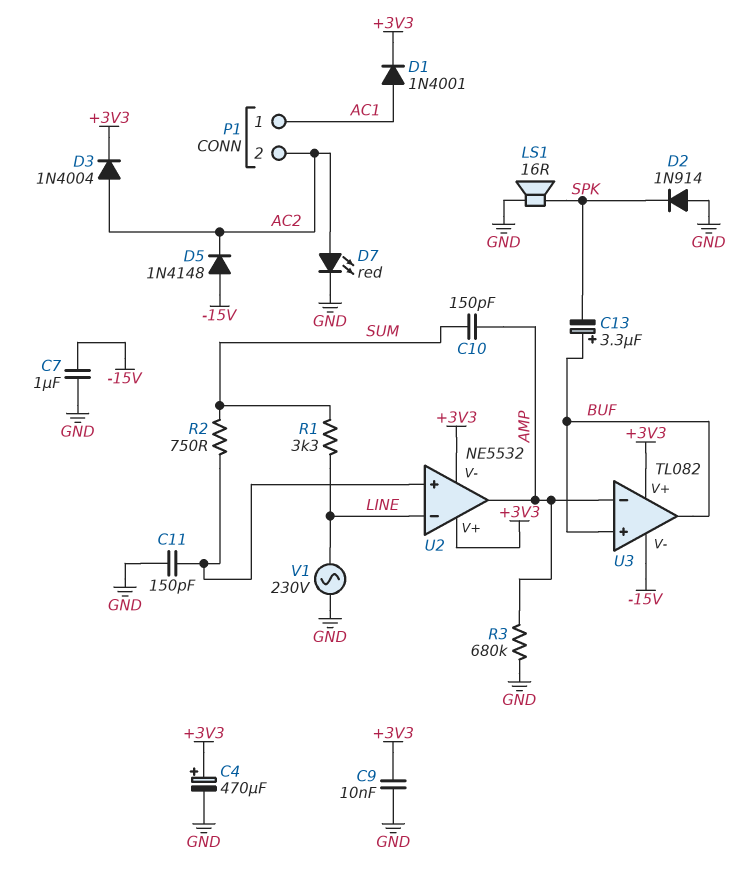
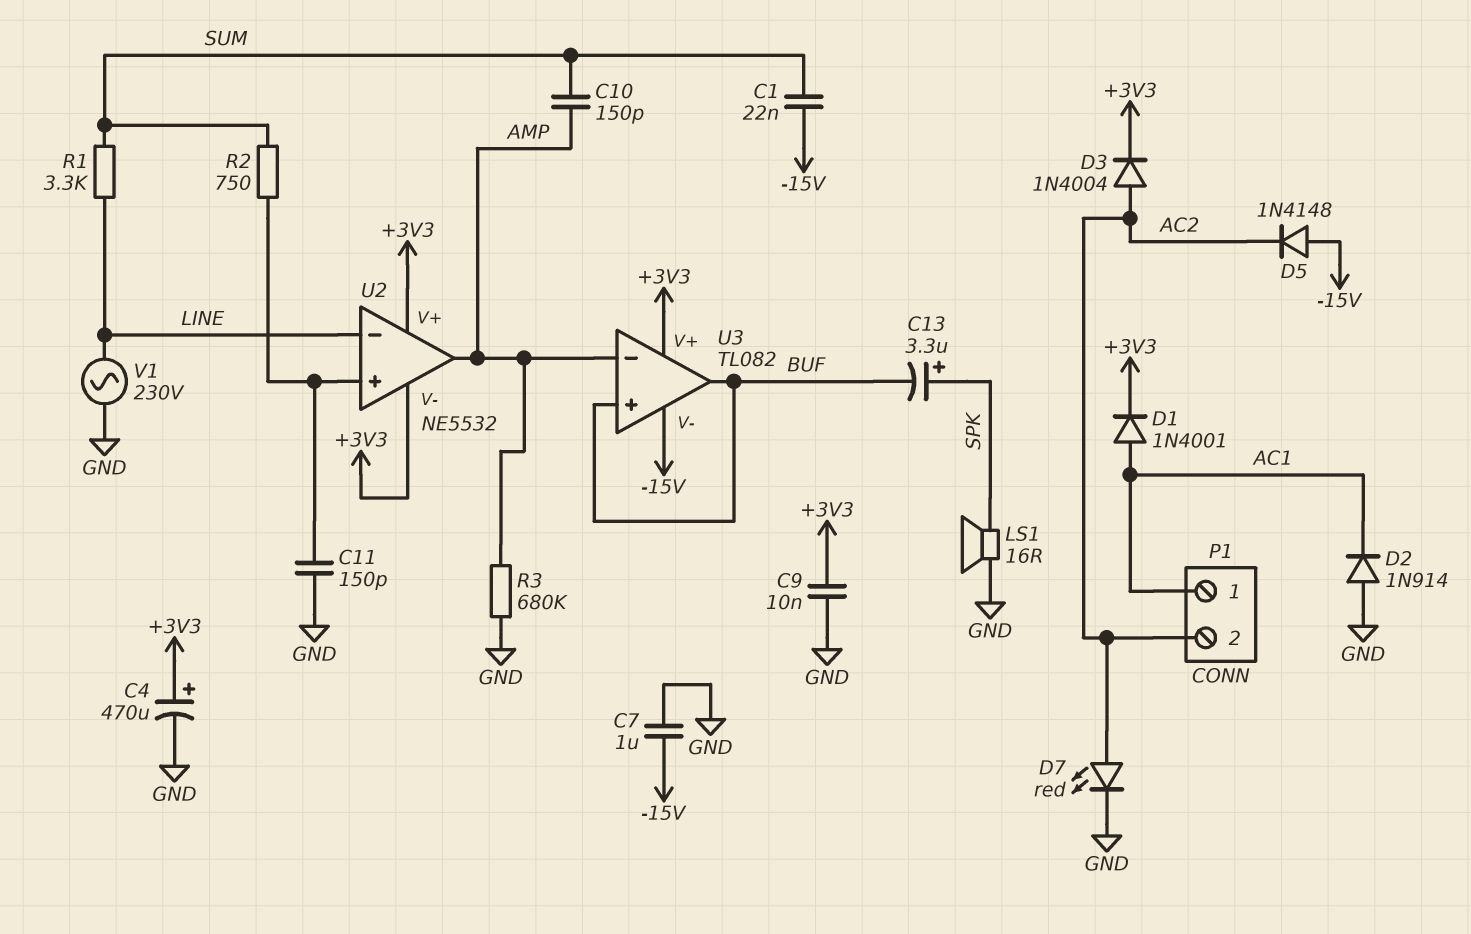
C1: none -> 22nF (-15V, SUM)
C13: 3.3uF (plus BUF, minus SPK) -> 3.3uF (plus SPK, minus BUF)
D2: diode 1N914 (A GND, K SPK) -> diode 1N914 (A GND, K AC1)

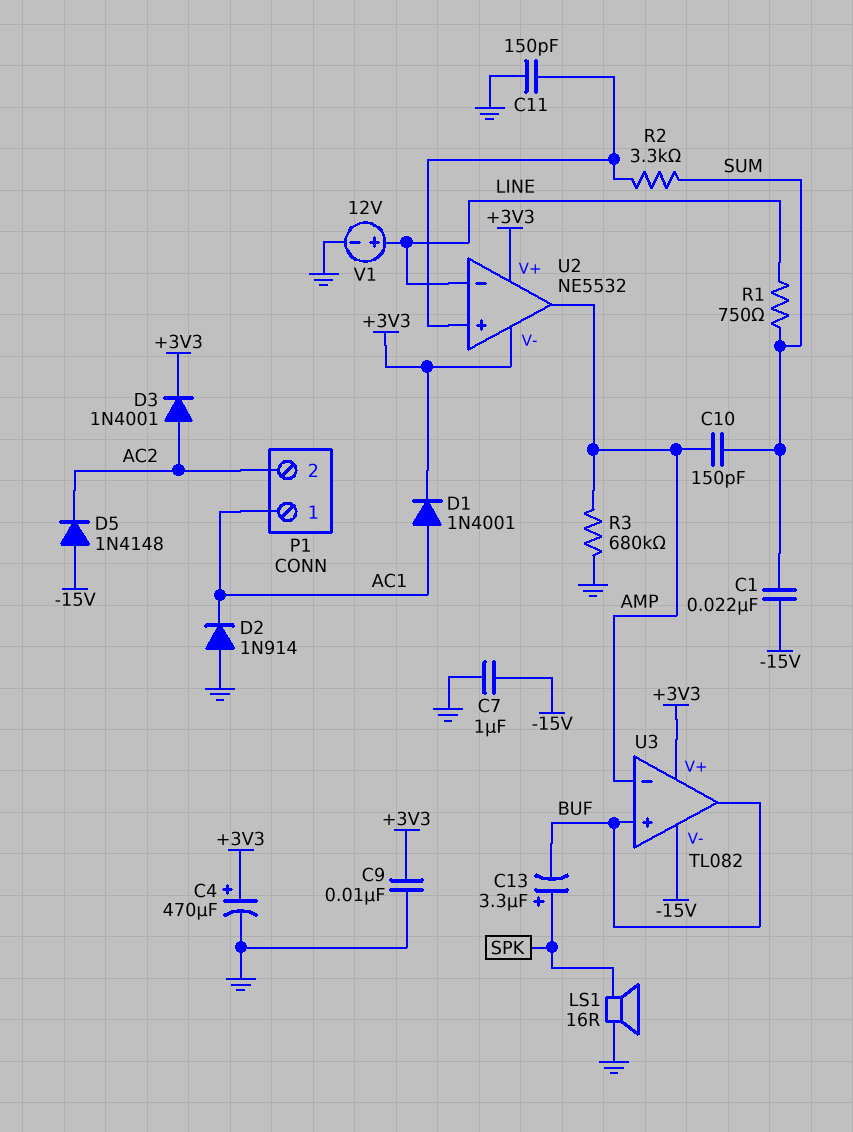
D3: diode 1N4004 (A AC2, K +3V3) -> diode 1N4001 (A AC2, K +3V3)
D7: LED red (A AC2, K GND) -> none
R1: 3.3k (LINE, SUM) -> 750 (LINE, SUM)
R2: 750 (SUM, U2/in+) -> 3.3k (SUM, U2/in+)
V1: AC 230V (GND, LINE) -> 12V (plus LINE, minus GND)

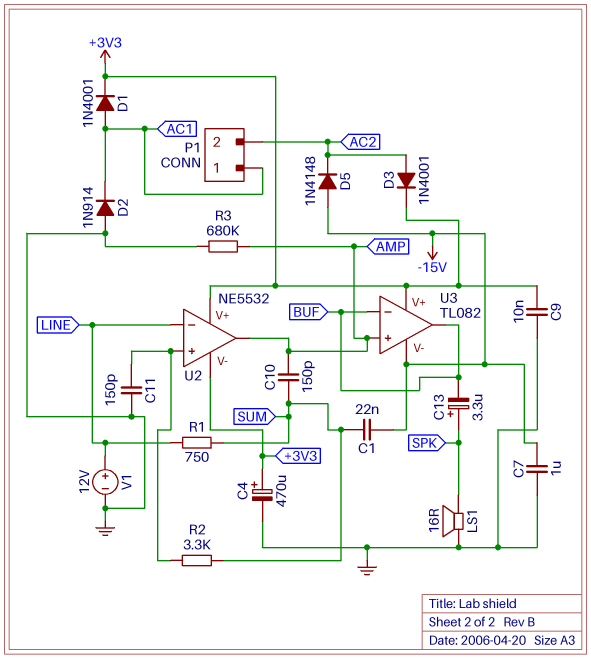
U3 pin in+: BUF -> AMP
U3 pin in-: AMP -> BUF

